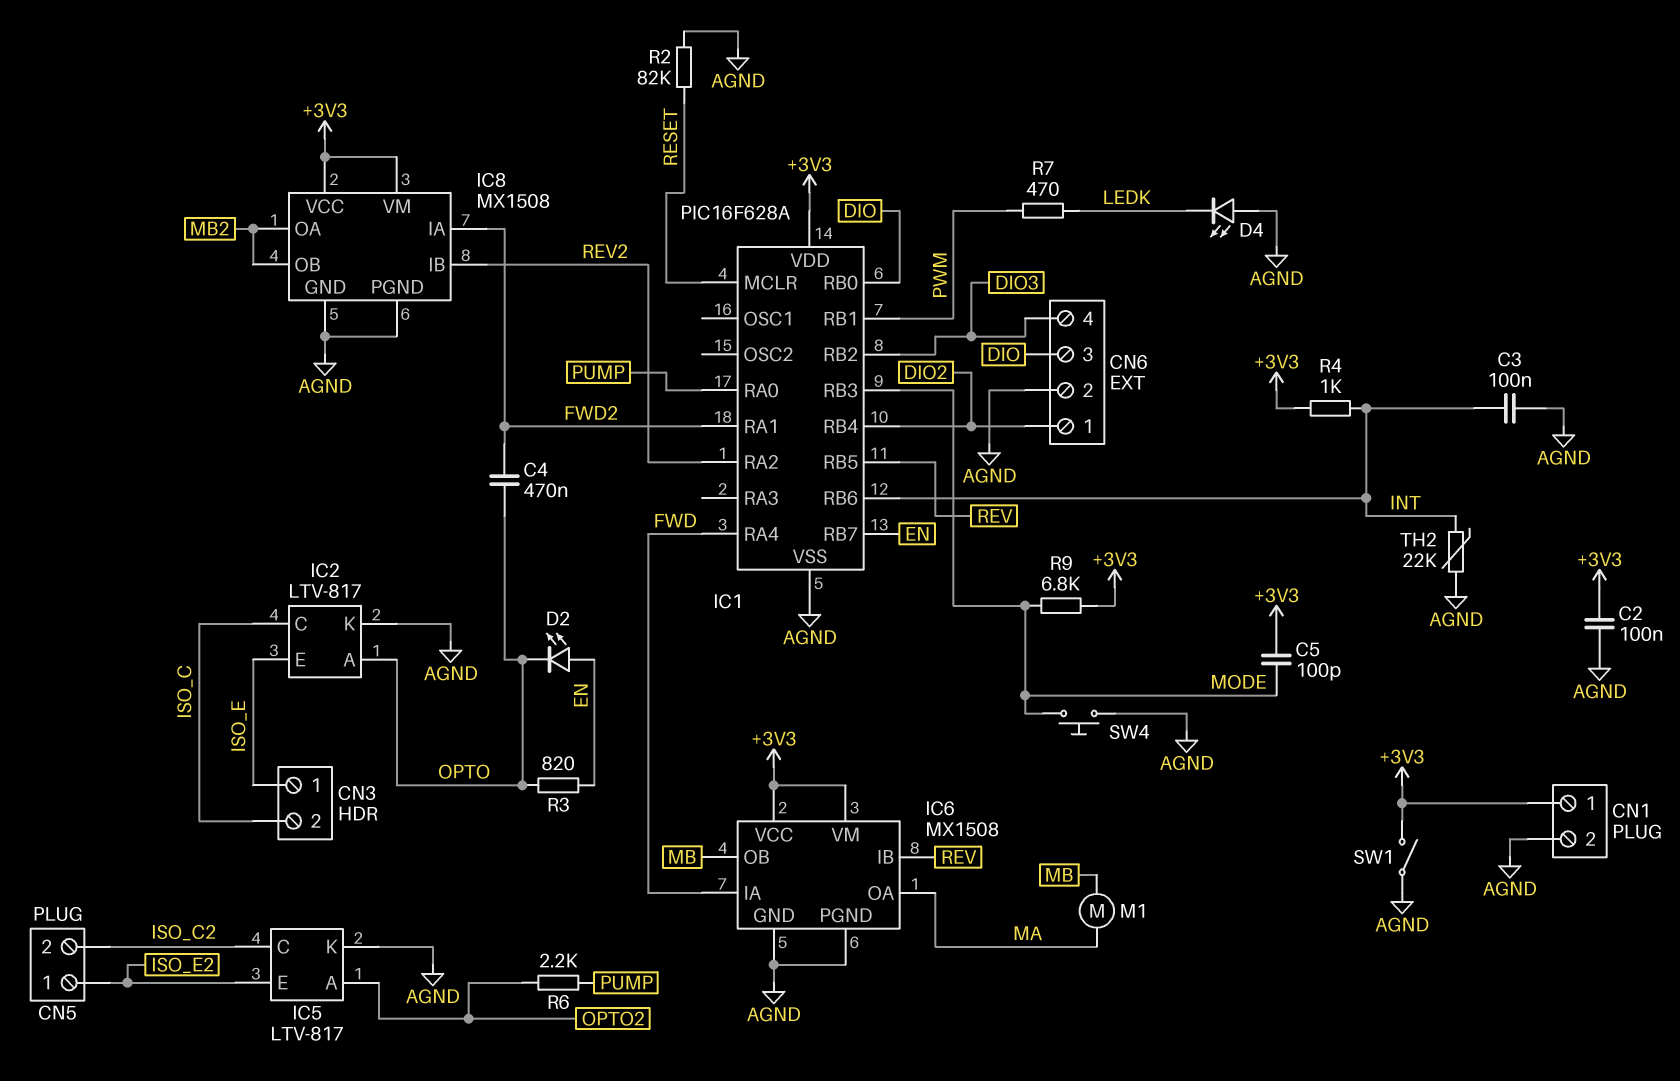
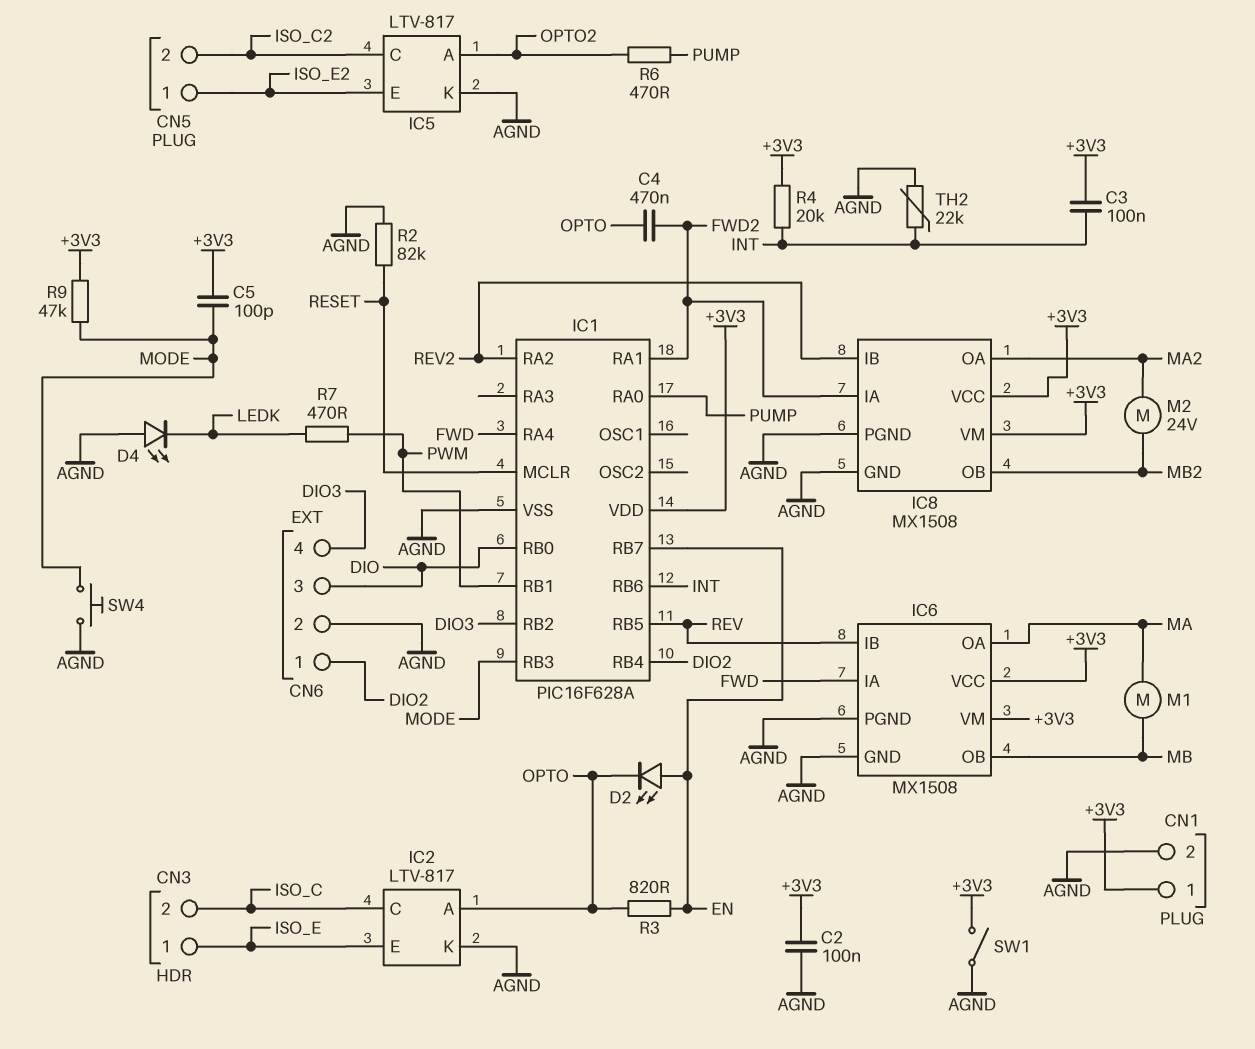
C3: 100nF (AGND, INT) -> 100nF (+3V3, INT)
IC8 pin OA: MB2 -> MA2
M2: none -> motor 24V (MA2, MB2)
R4: 1k (+3V3, INT) -> 20k (+3V3, INT)
R6: 2.2k (OPTO2, PUMP) -> 470 (OPTO2, PUMP)
R9: 6.8k (+3V3, MODE) -> 47k (+3V3, MODE)

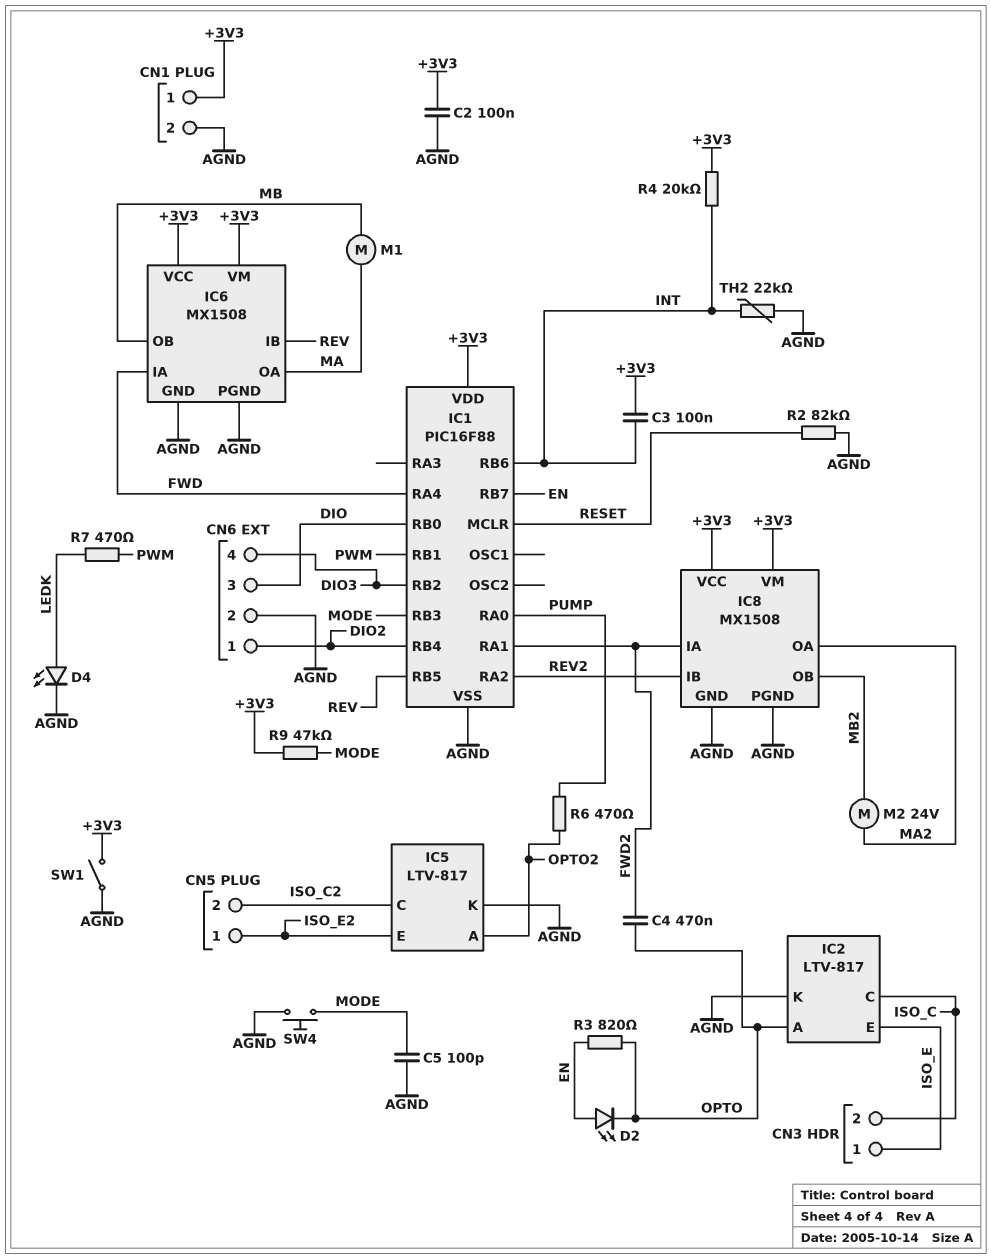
C5: 100pF (+3V3, MODE) -> 100pF (AGND, MODE)
D4: LED (A AGND, K LEDK) -> LED (A LEDK, K AGND)
IC1: PIC16F628A -> PIC16F88

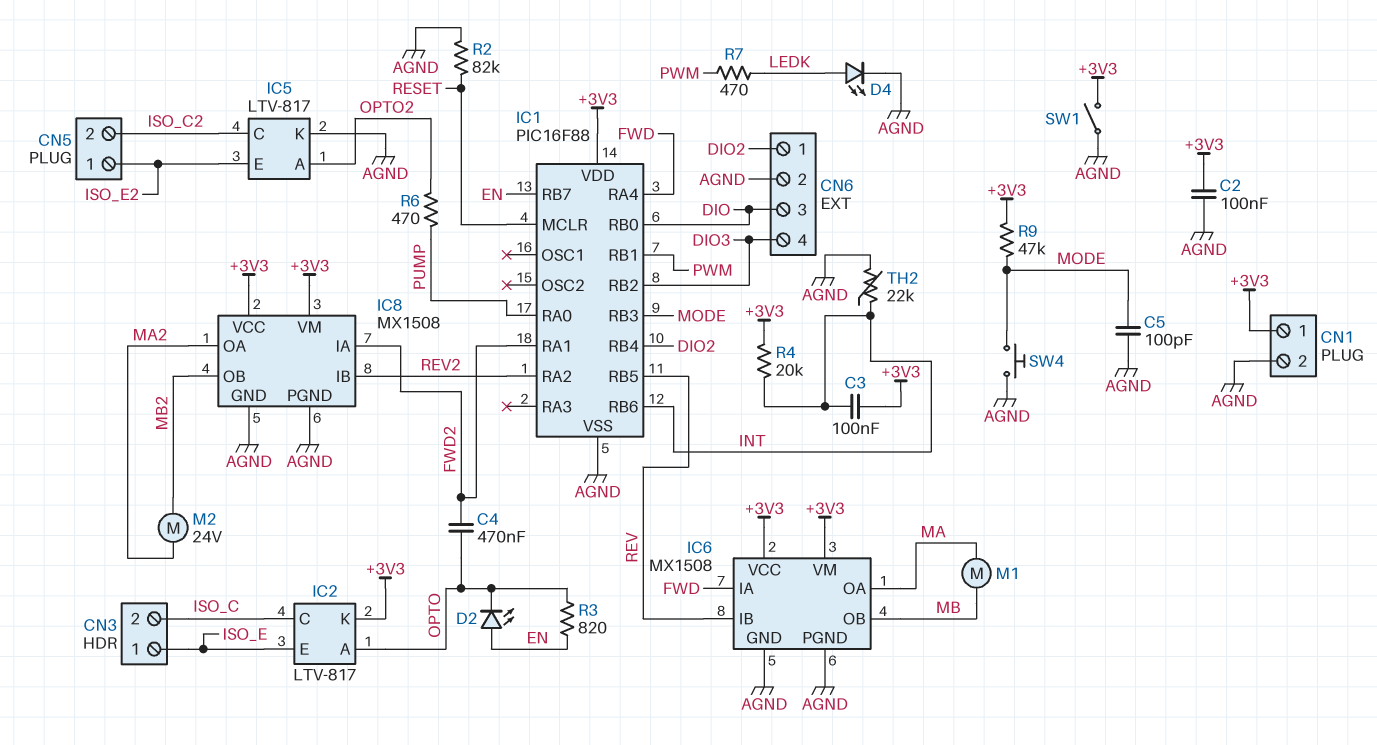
IC2 pin K: AGND -> +3V3

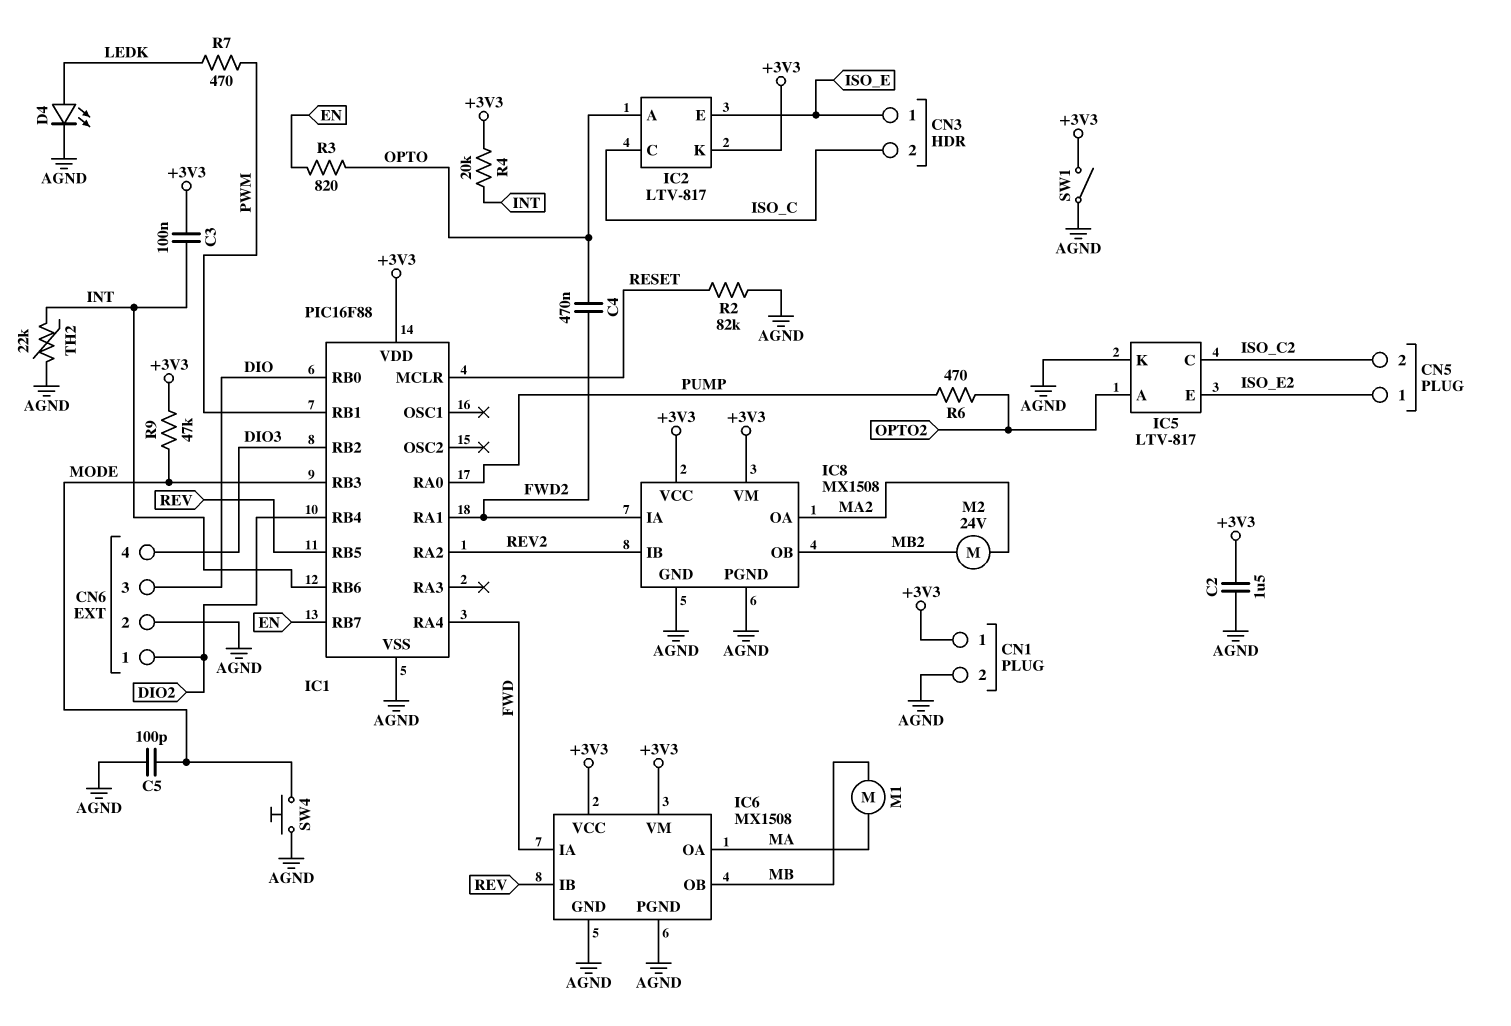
C2: 100nF (+3V3, AGND) -> 1.5uF (+3V3, AGND)
D2: LED (A EN, K OPTO) -> none

